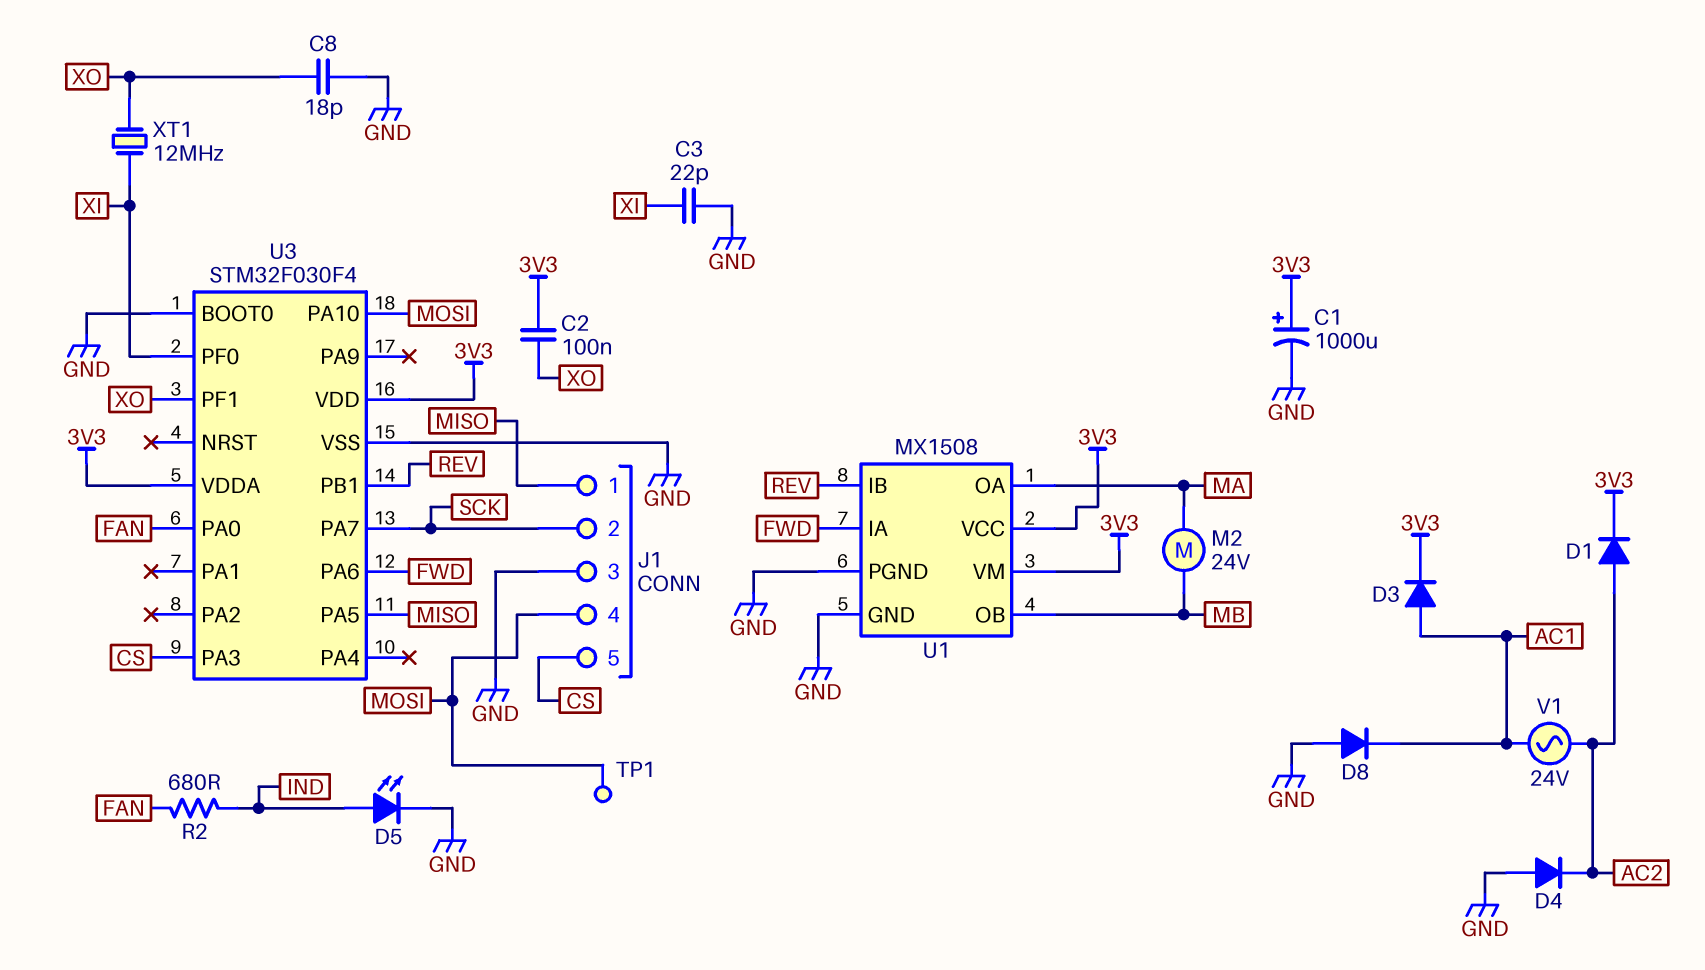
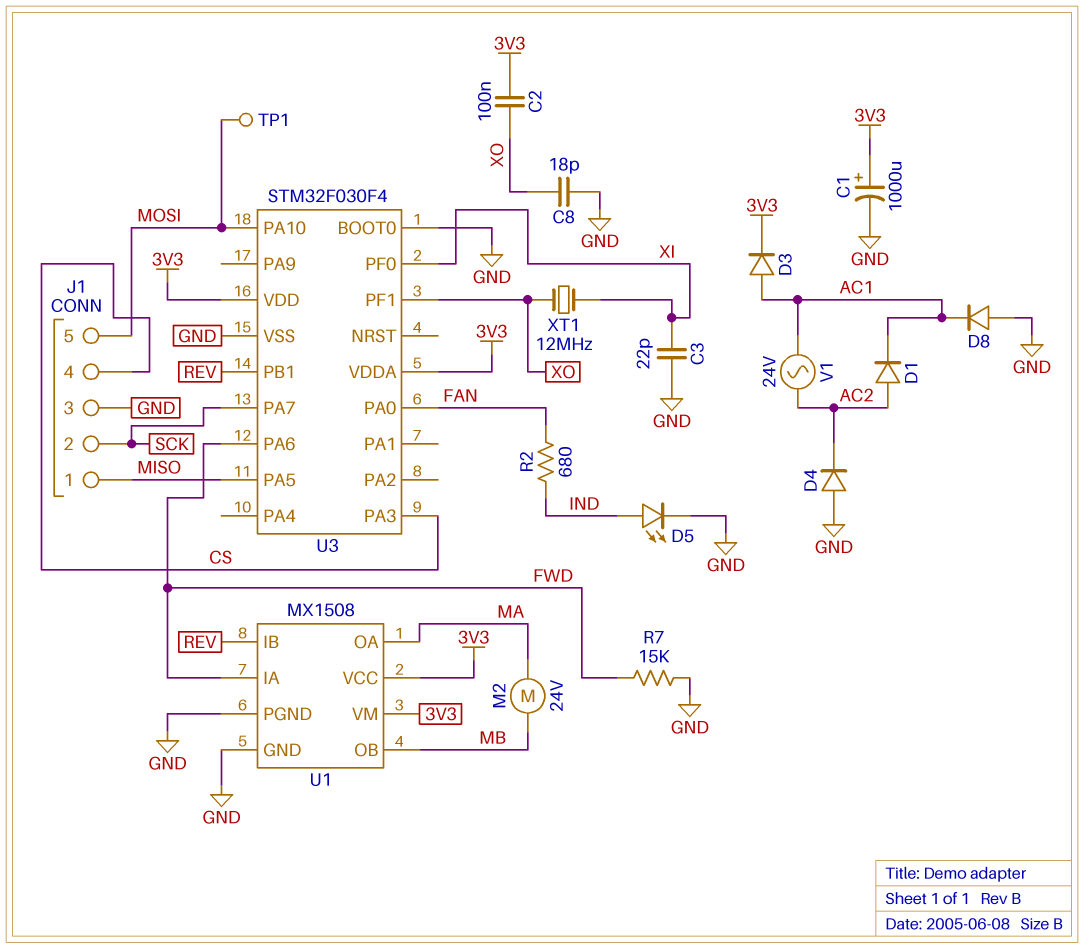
D1: diode (A AC2, K 3V3) -> diode (A AC2, K AC1)
J1 pin 4: MOSI -> CS
J1 pin 5: CS -> MOSI
R7: none -> 15k (FWD, GND)

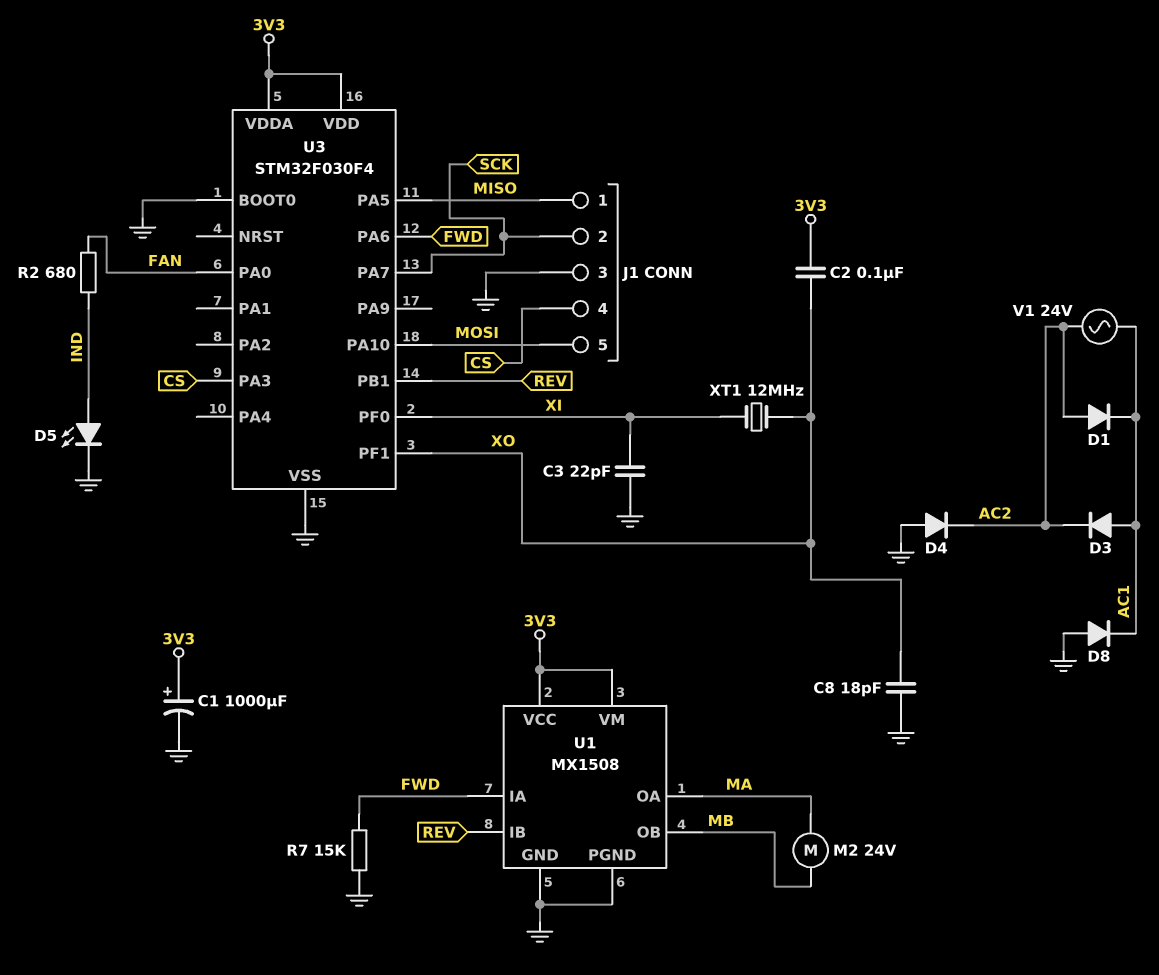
D3: diode (A AC1, K 3V3) -> diode (A AC1, K AC2)
TP1: test point (MOSI) -> none

